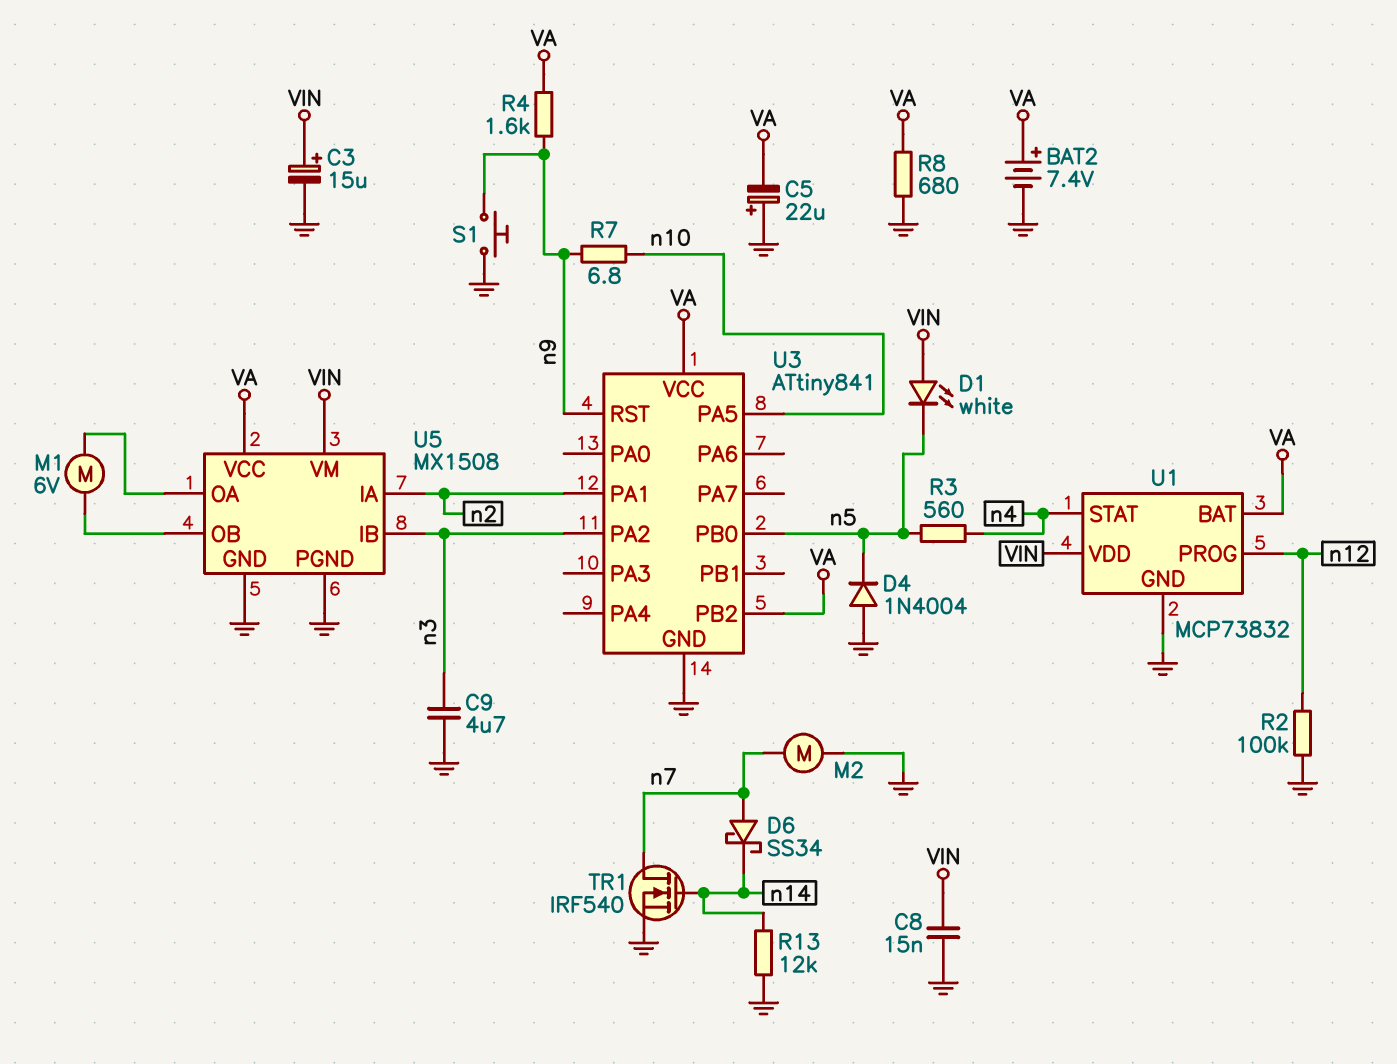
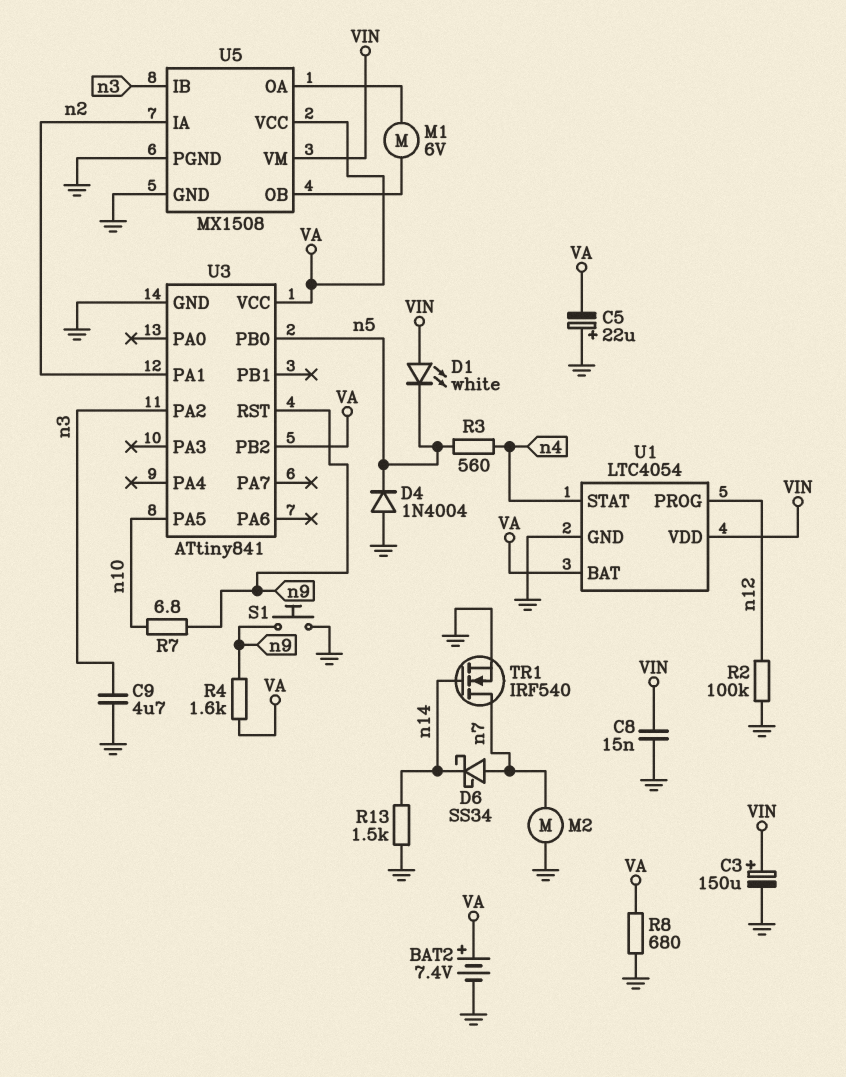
C3: 15uF (plus VIN, minus GND) -> 150uF (plus VIN, minus GND)
R13: 12k (GND, n14) -> 1.5k (GND, n14)
U1: MCP73832 -> LTC4054

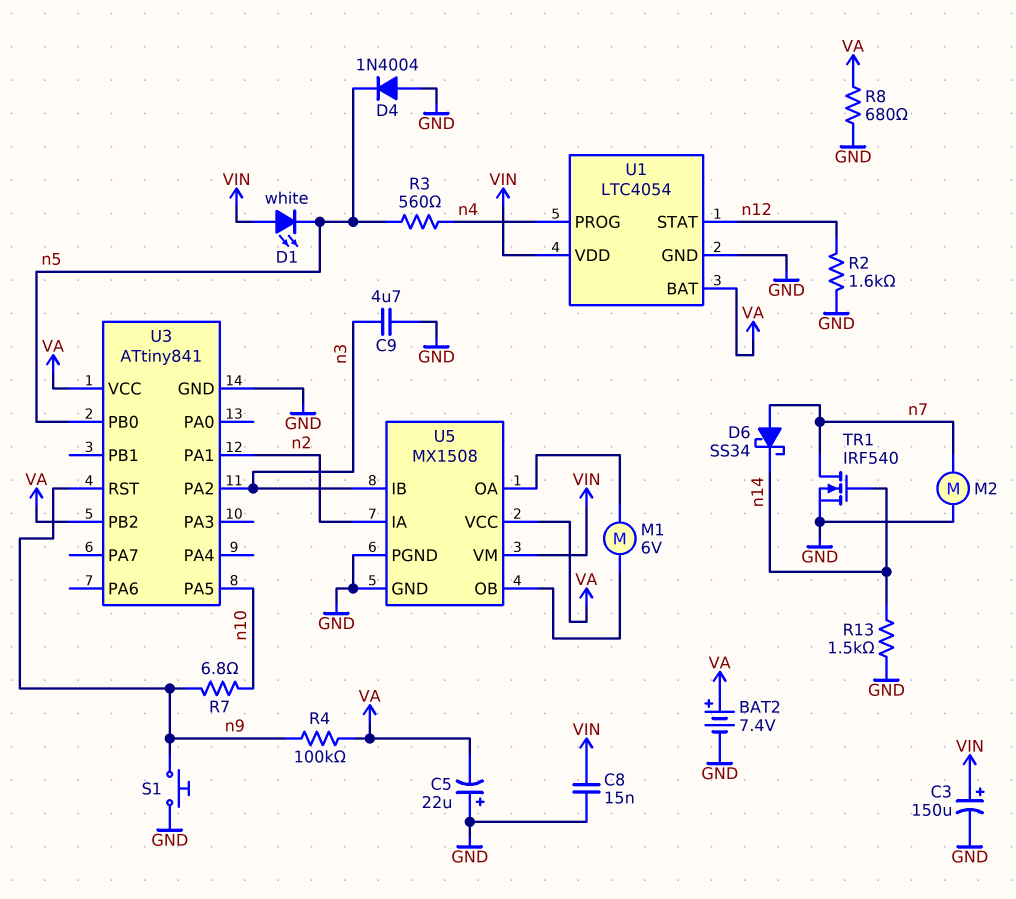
R2: 100k (GND, n12) -> 1.6k (GND, n12)
R4: 1.6k (VA, n9) -> 100k (VA, n9)
U1 pin PROG: n12 -> n4
U1 pin STAT: n4 -> n12

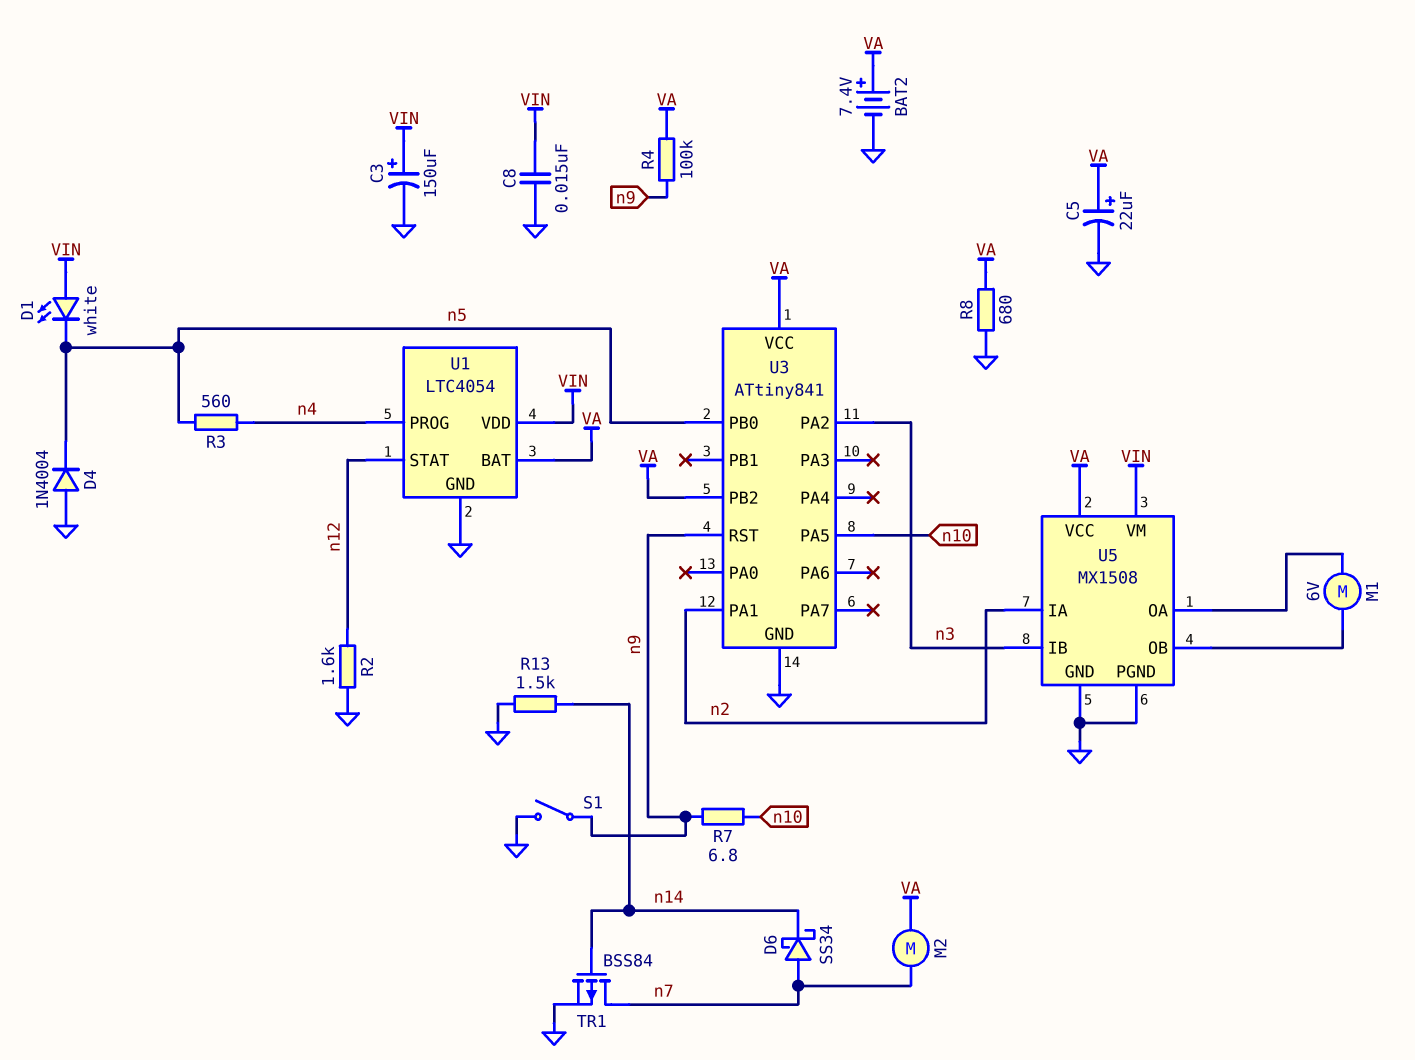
C5: 22uF (plus GND, minus VA) -> 22uF (plus VA, minus GND)
C9: 4.7uF (GND, n3) -> none
M2: motor (GND, n7) -> motor (VA, n7)
S1: button (GND, n9) -> switch (GND, n9)
TR1: NMOS IRF540 (G n14, D n7, S GND) -> PMOS BSS84 (G n14, D n7, S GND)

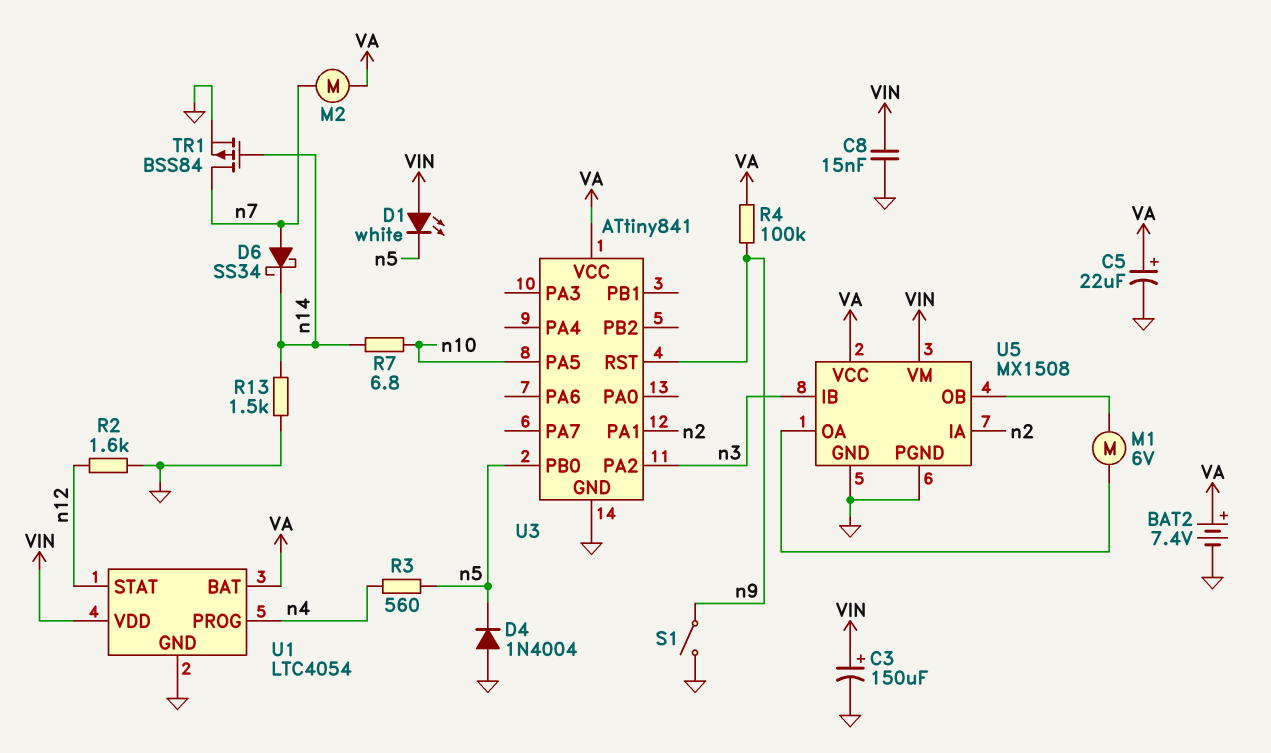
R7: 6.8 (n9, n10) -> 6.8 (n10, n14)
R8: 680 (GND, VA) -> none
U3 pin PB2: VA -> none

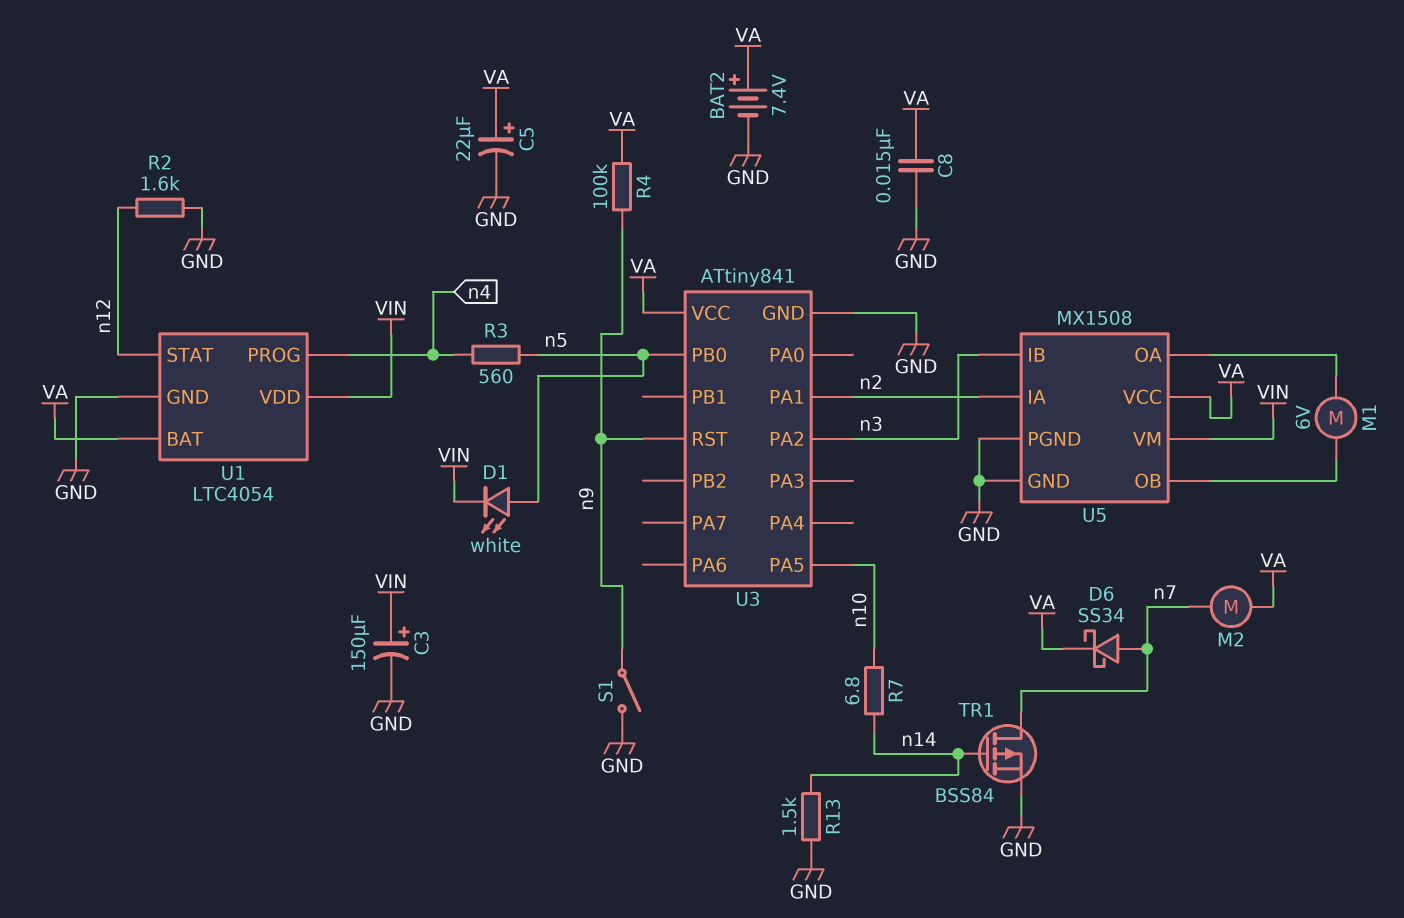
C8: 15nF (GND, VIN) -> 15nF (GND, VA)
D1: LED white (A VIN, K n5) -> LED white (A n5, K VIN)
D4: diode 1N4004 (A GND, K n5) -> none
D6: schottky SS34 (A n7, K n14) -> schottky SS34 (A n7, K VA)

